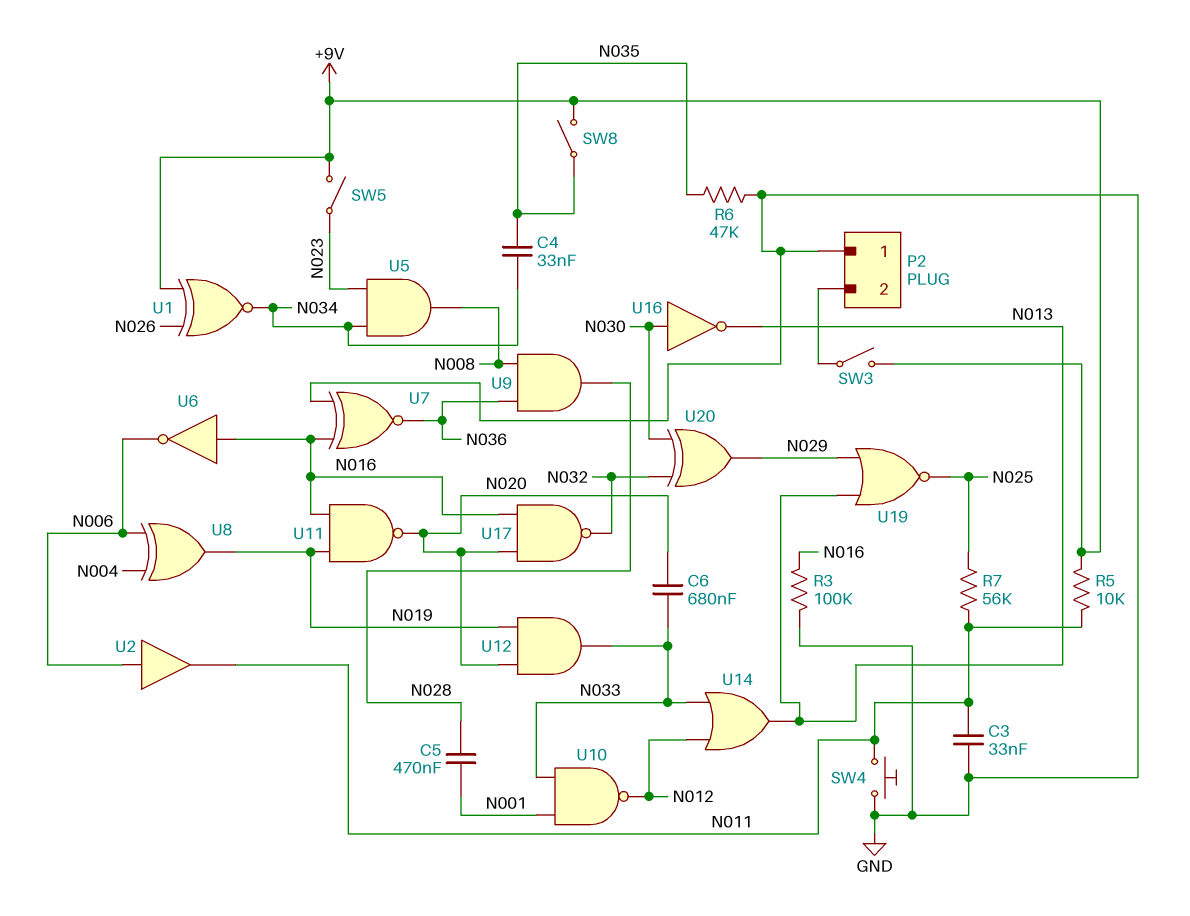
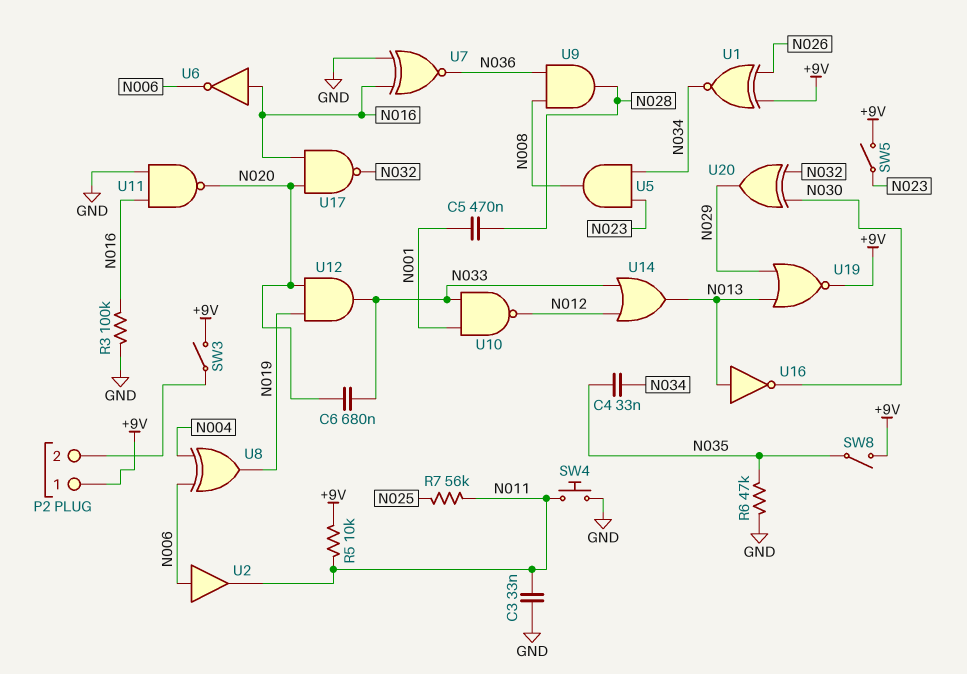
P2 pin 1: GND -> +9V
U11: NAND (in N016, in N019, out N020) -> NAND (in GND, in N016, out N020)
U16: NOT (in N030, out N013) -> NOT (in N013, out N030)
U19: NOR (in N013, in N029, out N025) -> NOR (in N013, in N029, out +9V)

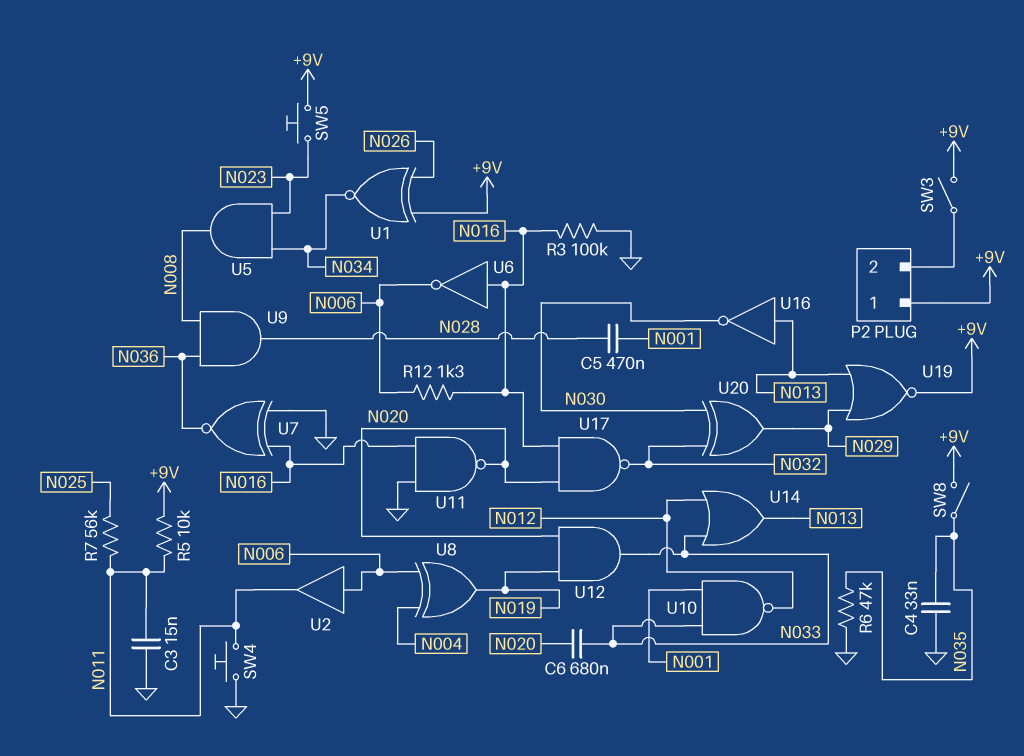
C3: 33nF (GND, N011) -> 15nF (GND, N011)
C4: 33nF (N034, N035) -> 33nF (GND, N035)
R12: none -> 1.3k (N006, N016)
SW5: switch (+9V, N023) -> button (+9V, N023)

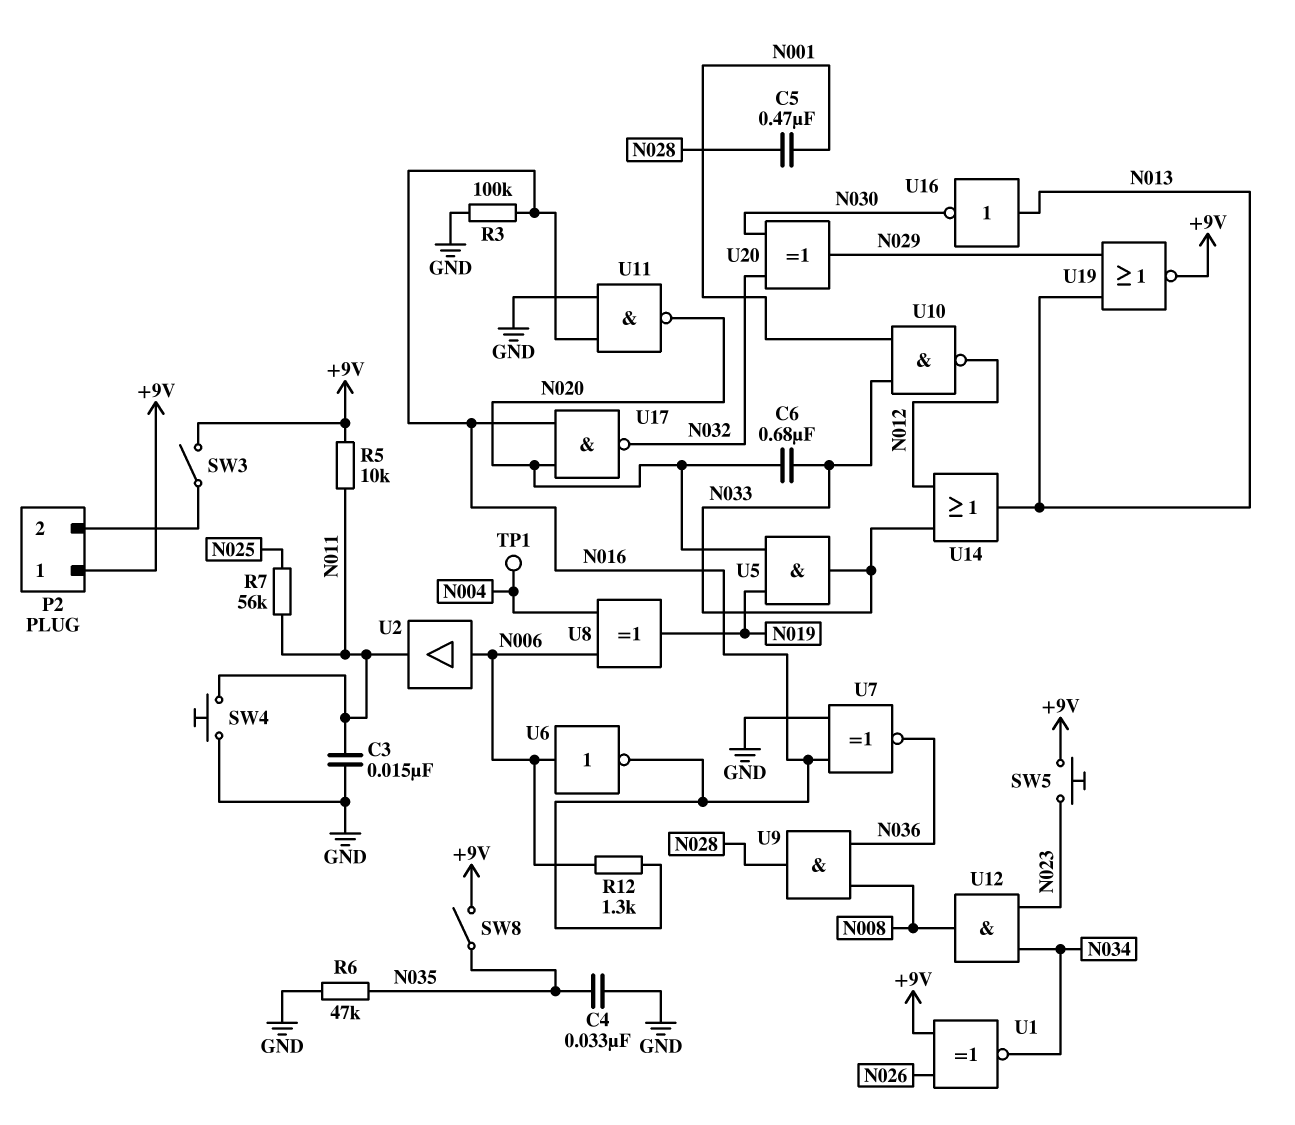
TP1: none -> test point (N004)
U5: AND (in N023, in N034, out N008) -> AND (in N019, in N020, out N033)
U6: NOT (in N016, out N006) -> NOT (in N006, out N016)
U12: AND (in N019, in N020, out N033) -> AND (in N023, in N034, out N008)

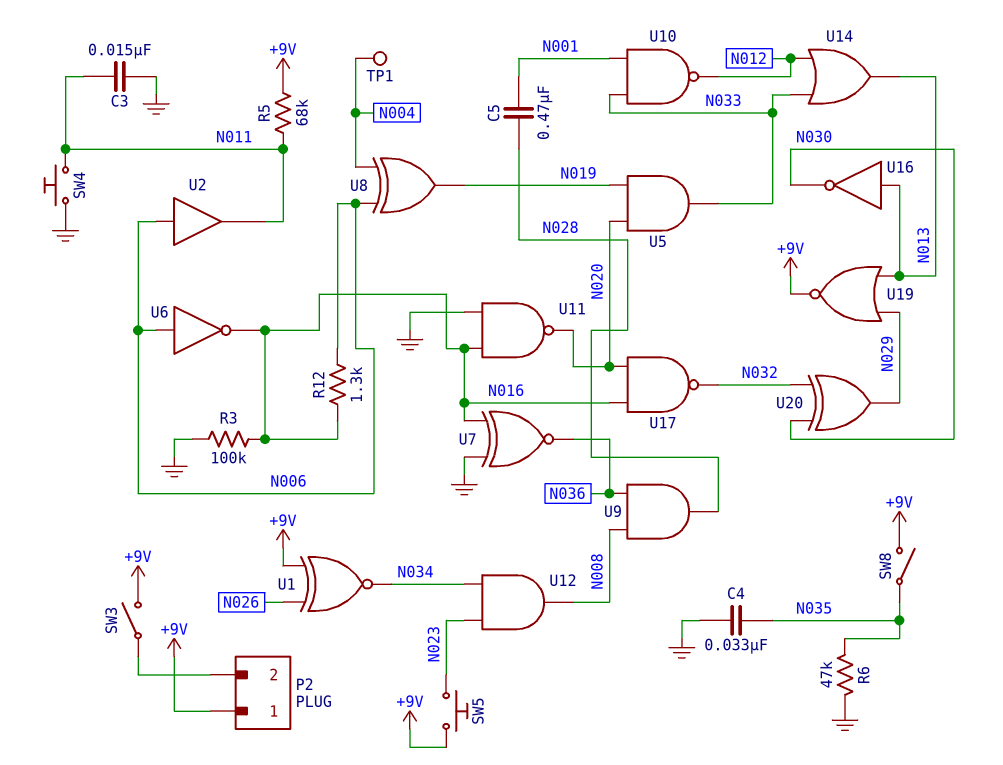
C6: 680nF (N020, N033) -> none
R5: 10k (+9V, N011) -> 68k (+9V, N011)
R7: 56k (N011, N025) -> none

